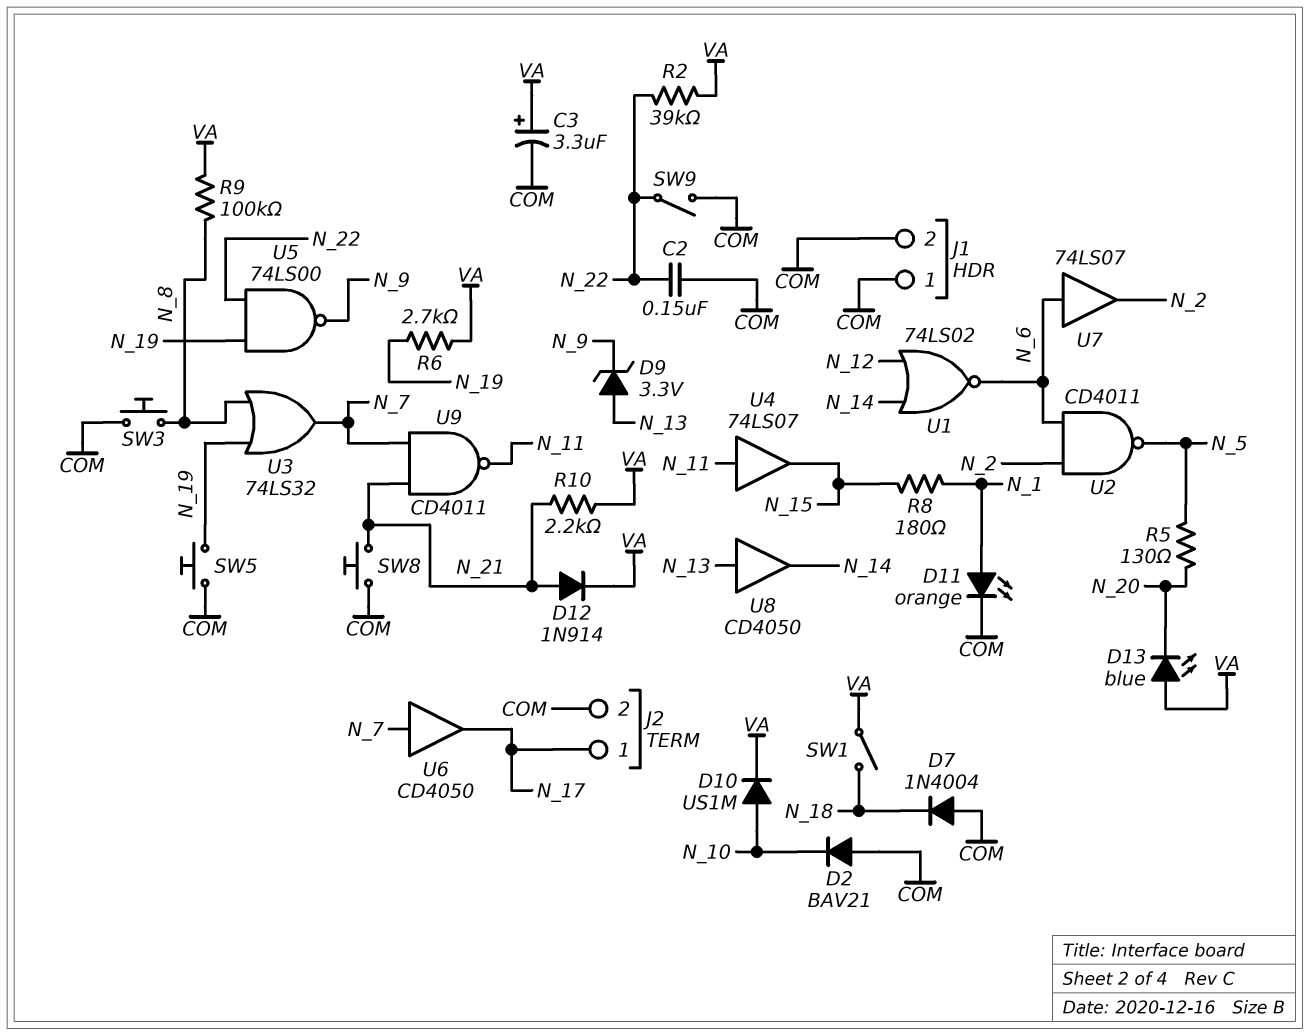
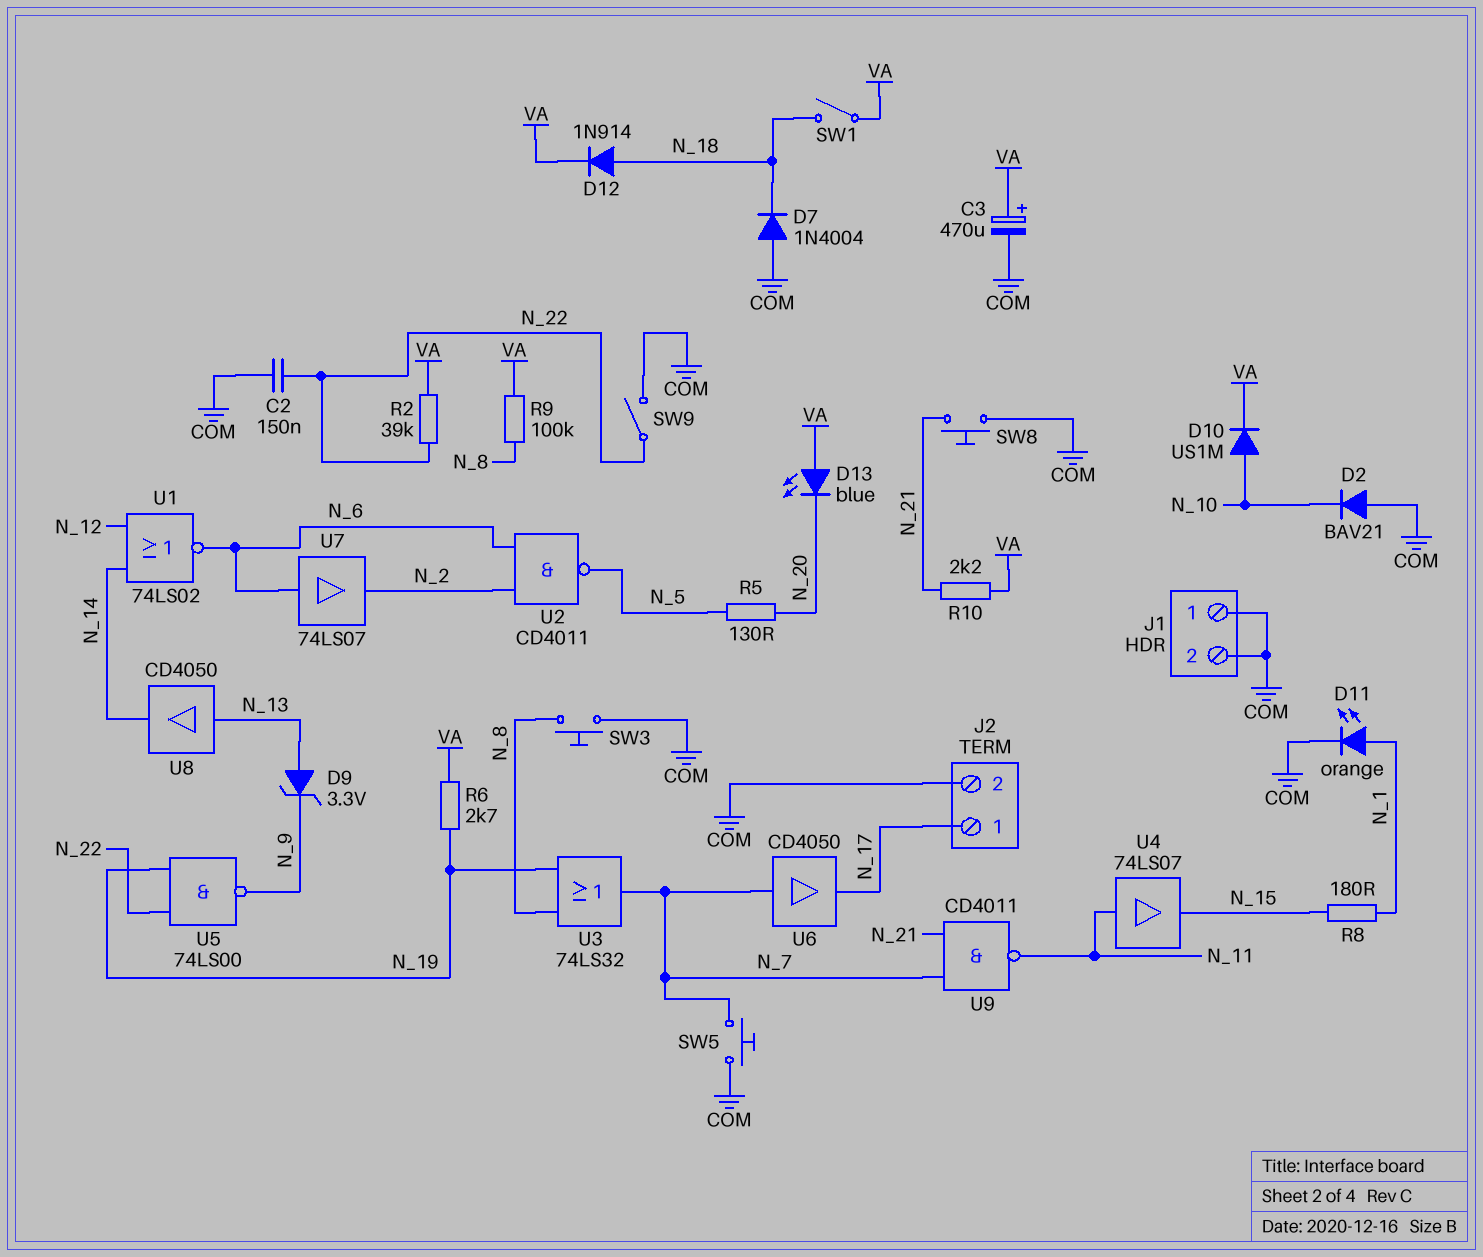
C3: 3.3uF (plus VA, minus COM) -> 470uF (plus VA, minus COM)
D12: diode 1N914 (A N_21, K VA) -> diode 1N914 (A N_18, K VA)
SW5: button (COM, N_19) -> button (COM, N_7)

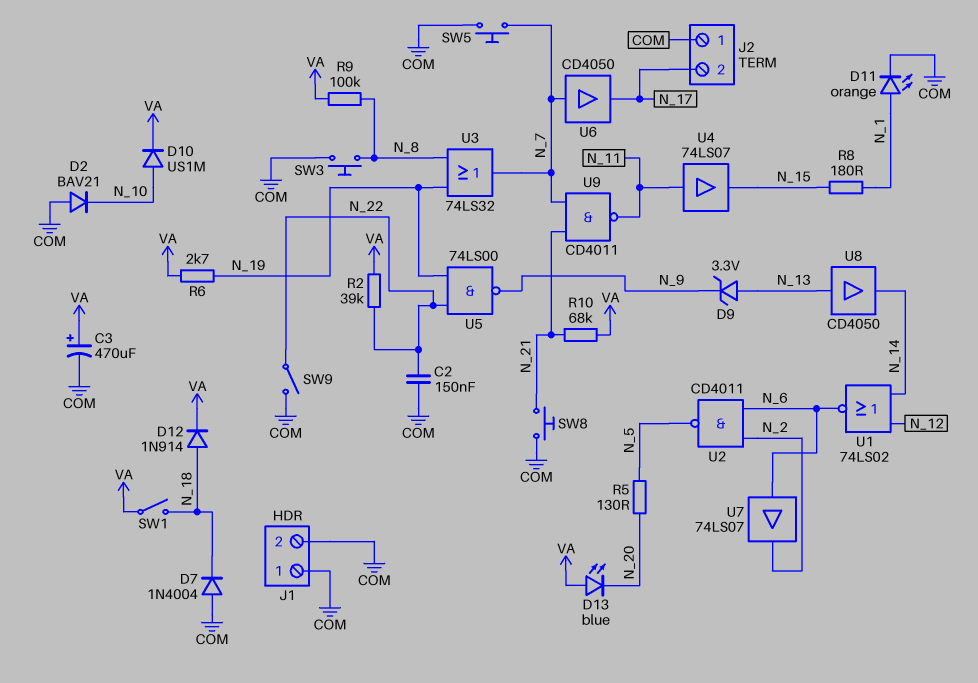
J2 pin 1: N_17 -> COM
J2 pin 2: COM -> N_17
R10: 2.2k (N_21, VA) -> 68k (N_21, VA)

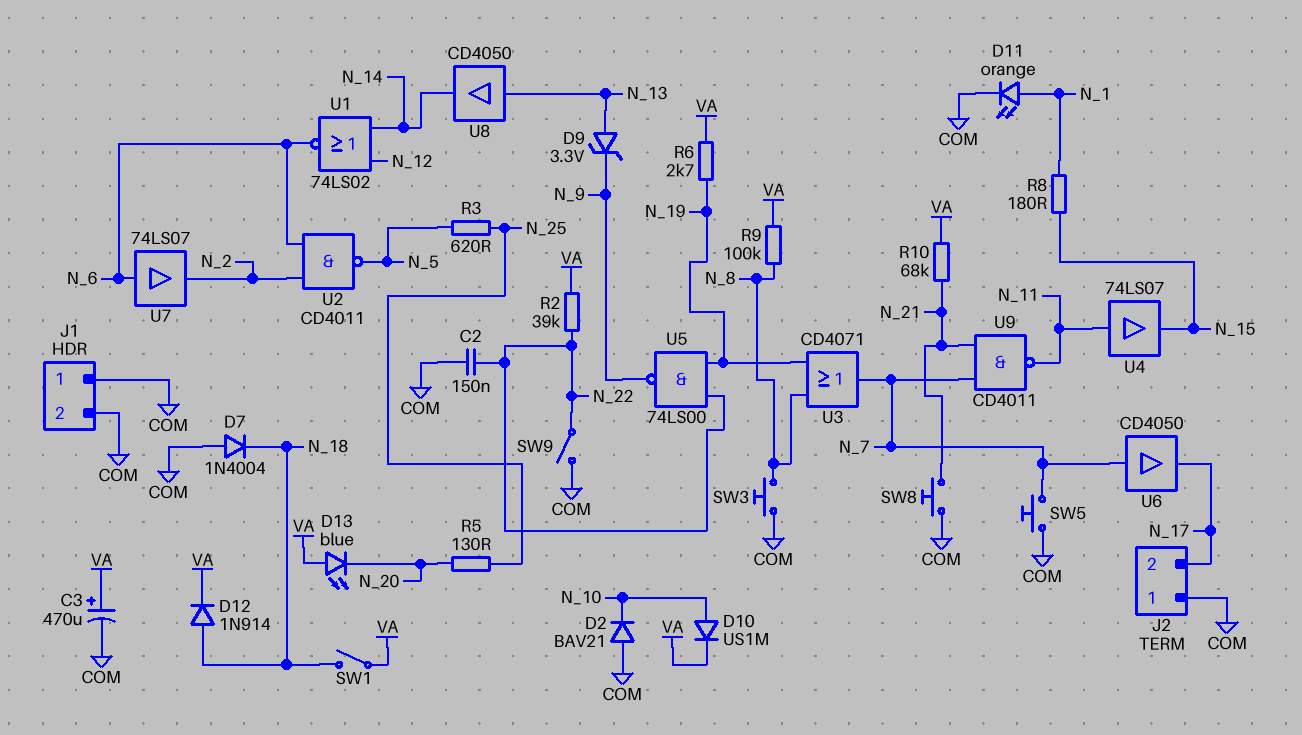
R3: none -> 620 (N_5, N_25)
R5: 130 (N_5, N_20) -> 130 (N_20, N_25)
U3: OR 74LS32 (in N_8, in N_19, out N_7) -> OR CD4071 (in N_8, in N_19, out N_7)

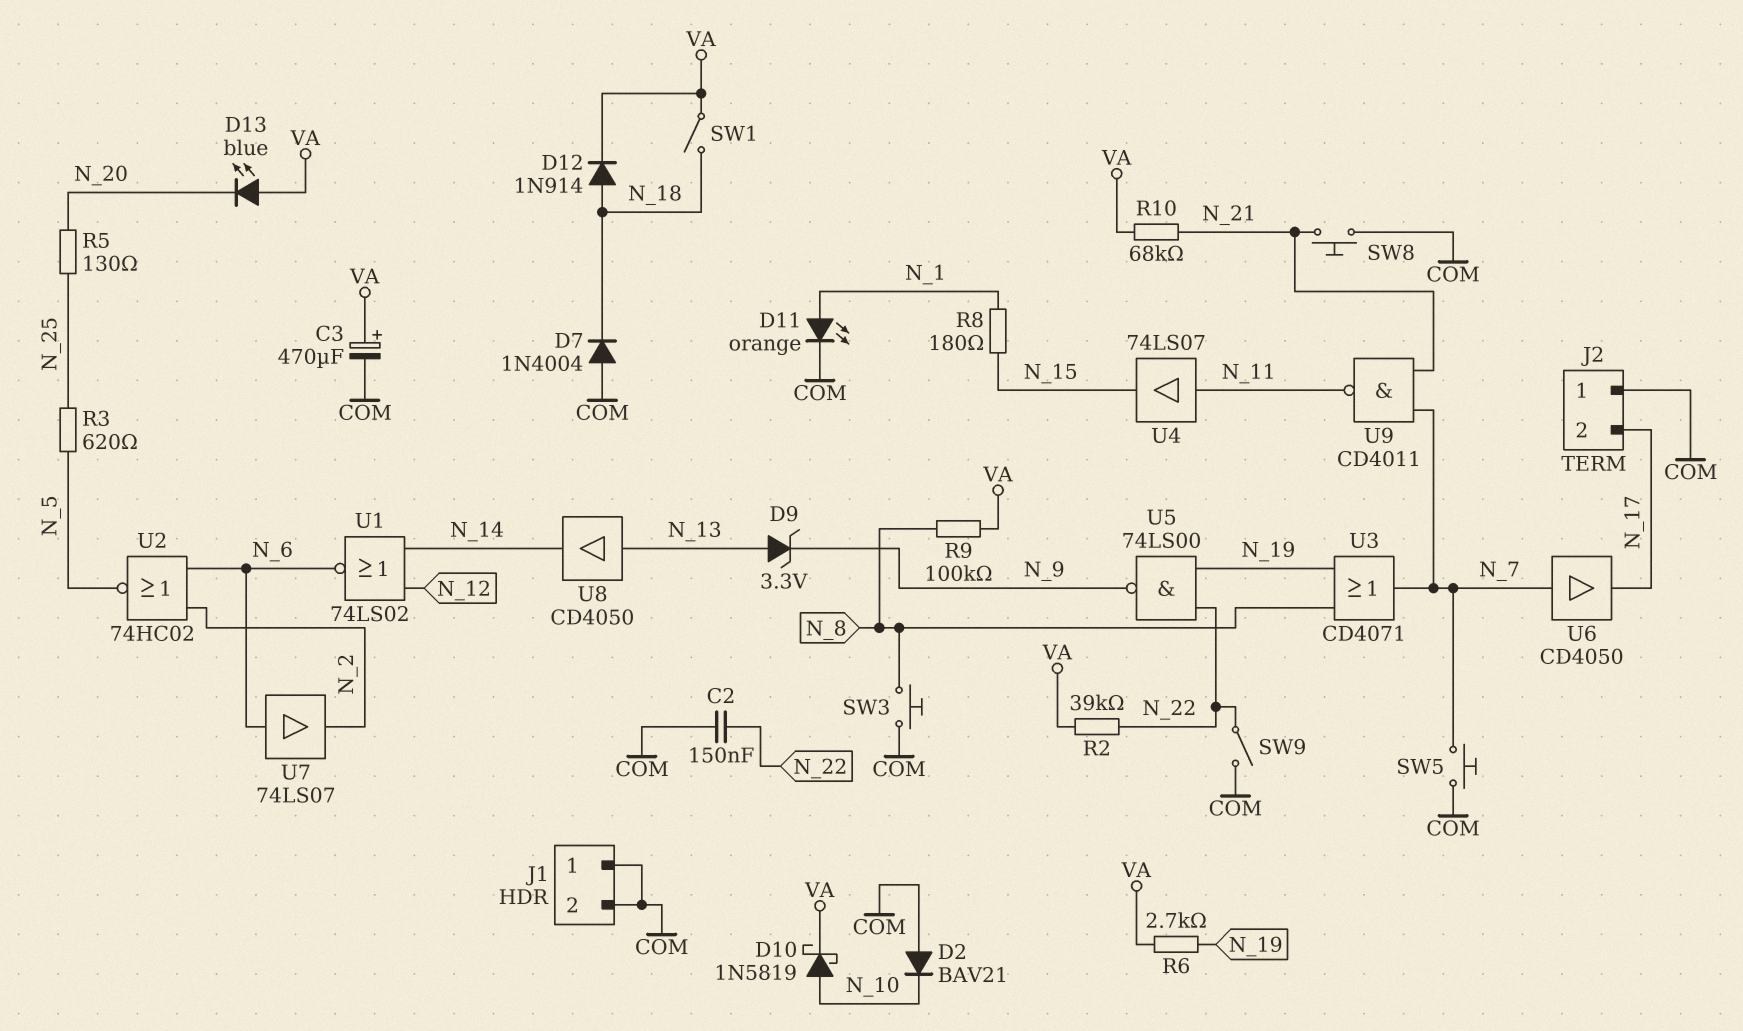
D10: diode US1M (A N_10, K VA) -> schottky 1N5819 (A N_10, K VA)
U2: NAND CD4011 (in N_2, in N_6, out N_5) -> NOR 74HC02 (in N_2, in N_6, out N_5)

